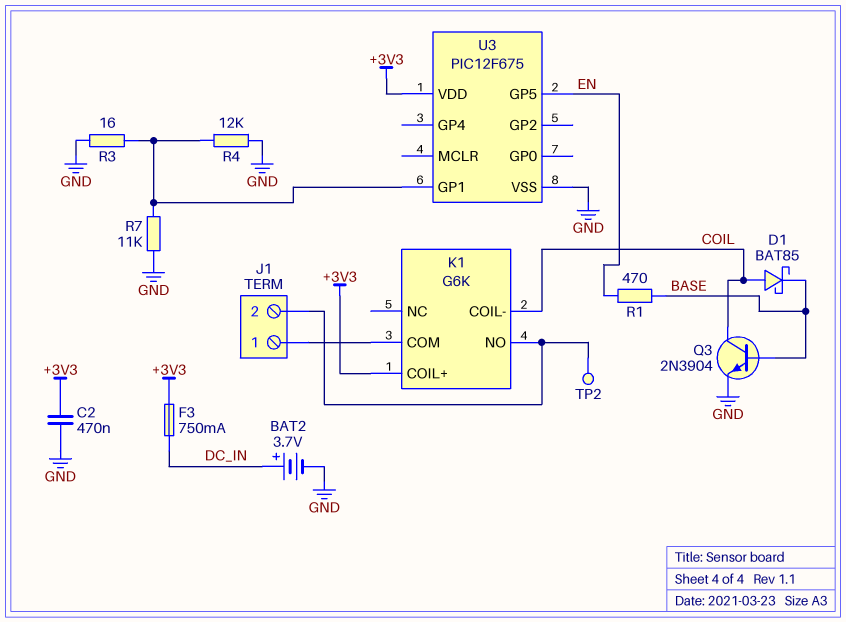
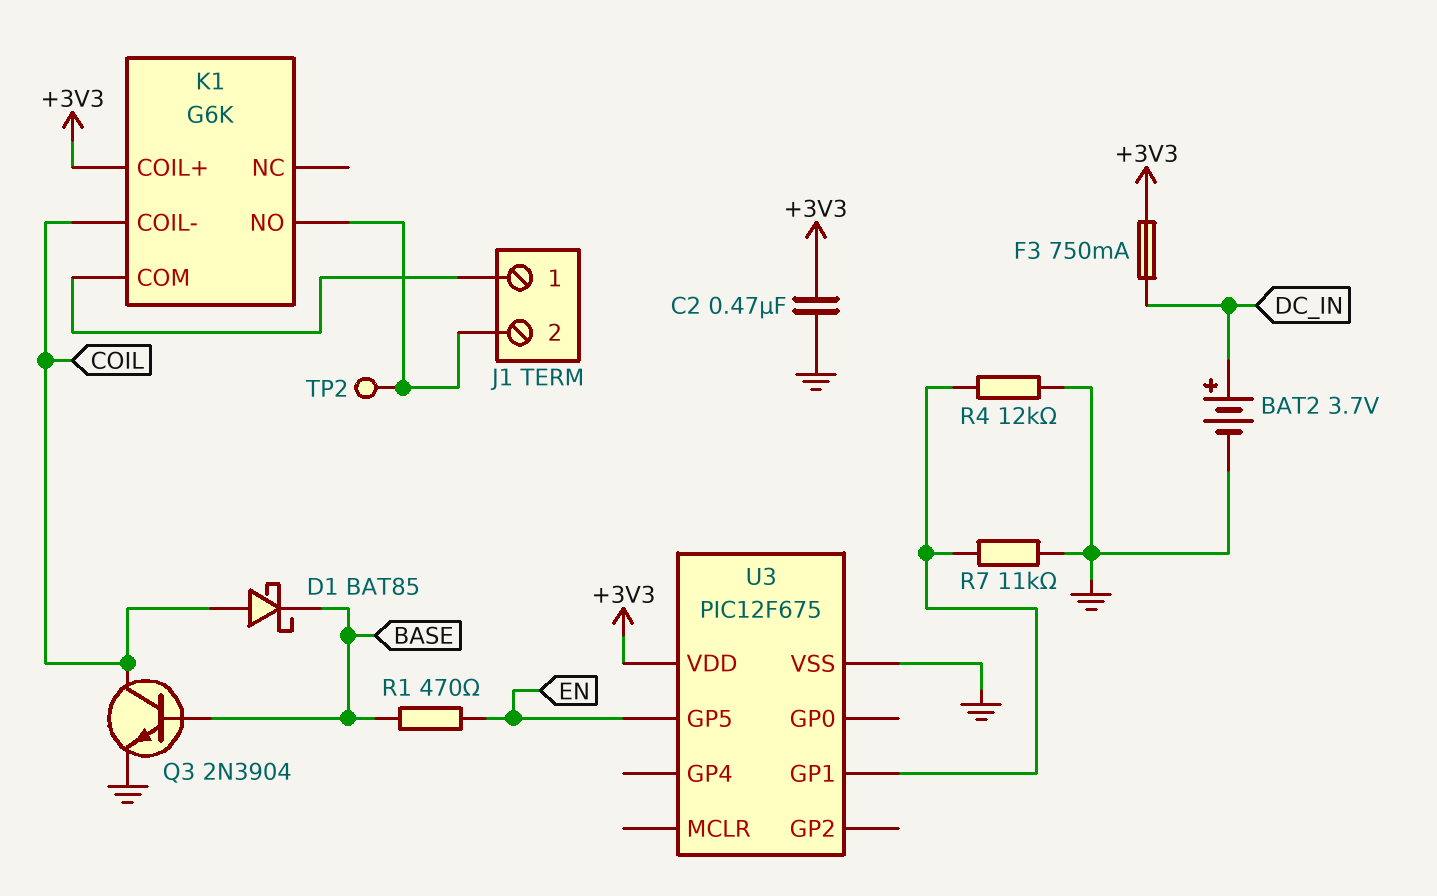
R3: 16 (GND, U3/GP1) -> none

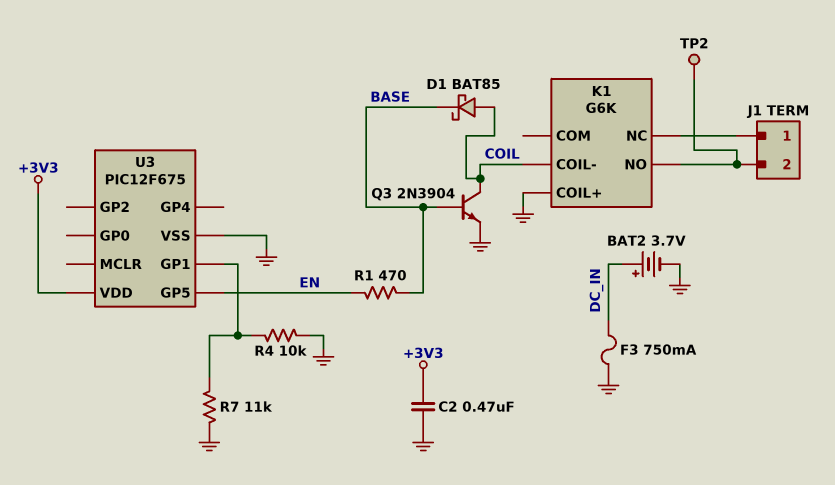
F3: 750mA (+3V3, DC_IN) -> 750mA (DC_IN, GND)
K1 pin COIL+: +3V3 -> GND
K1 pin COM: J1/1 -> none
K1 pin NC: none -> J1/1
R4: 12k (GND, U3/GP1) -> 10k (GND, U3/GP1)

